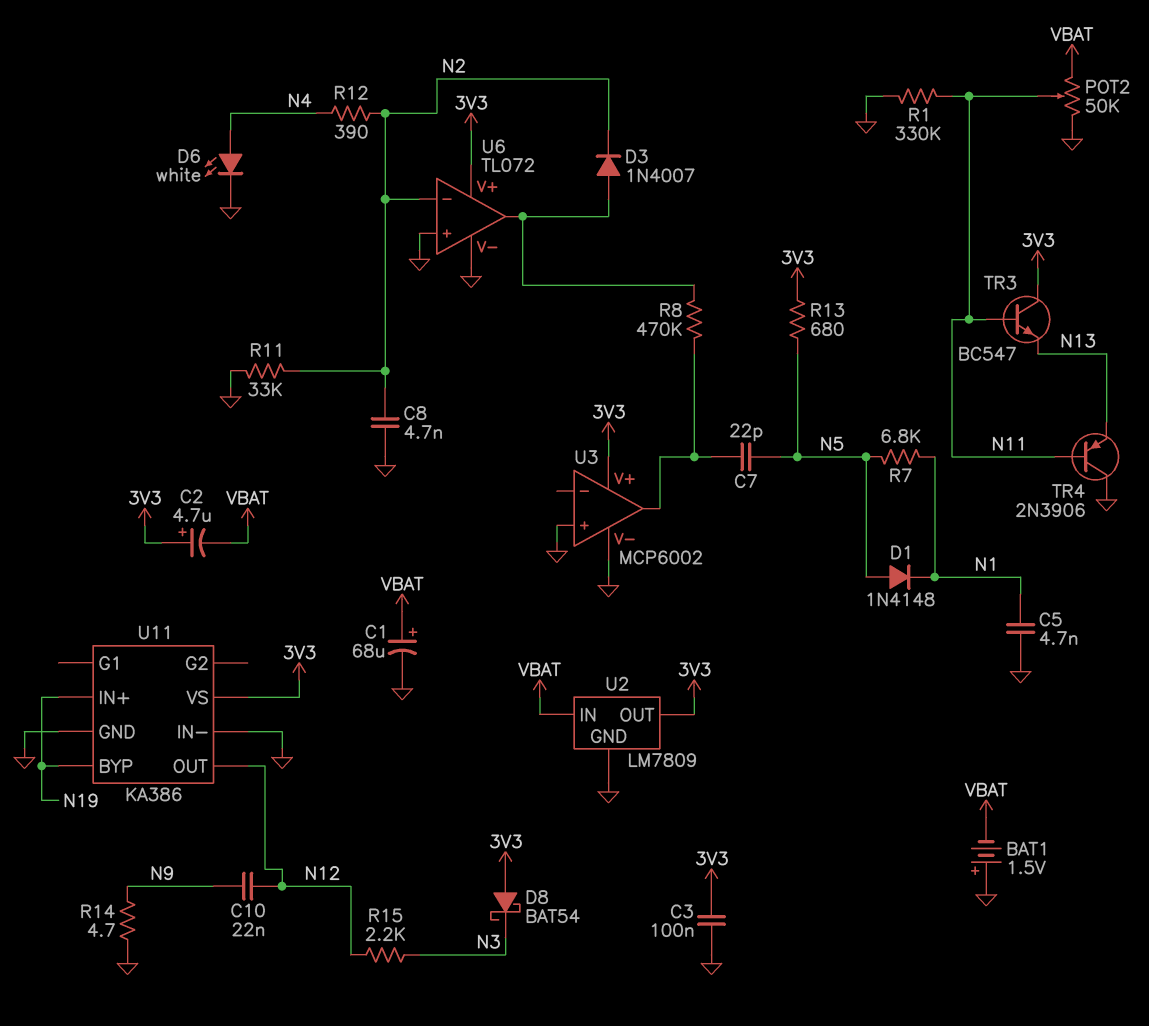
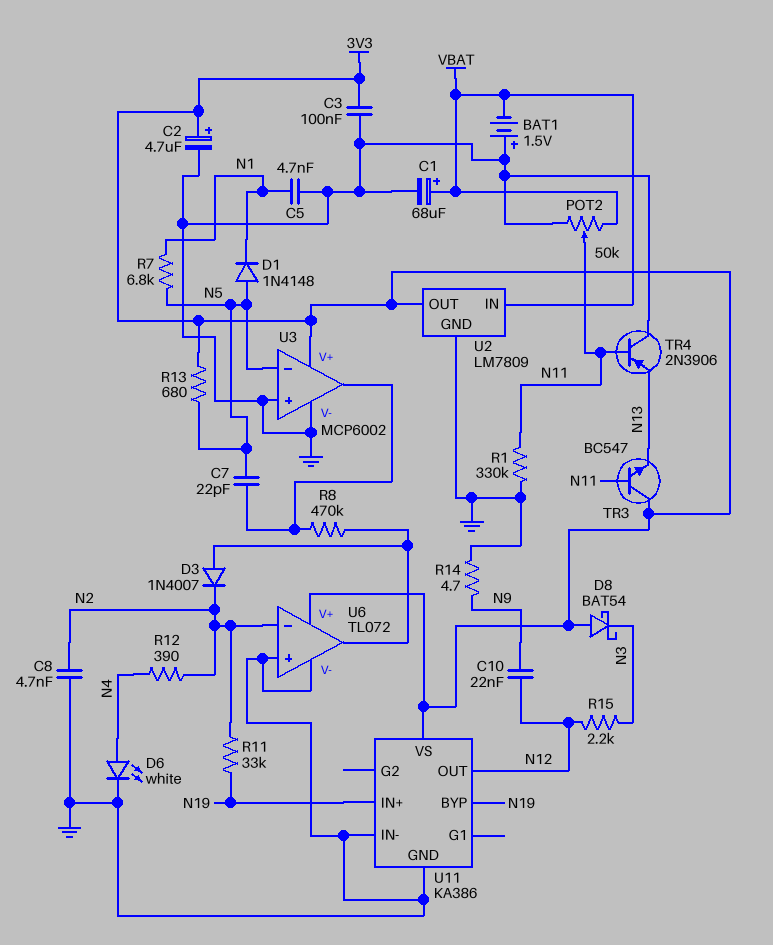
C2: 4.7uF (plus 3V3, minus VBAT) -> 4.7uF (plus 3V3, minus GND)
R11: 33k (GND, N2) -> 33k (N2, N19)
U3 pin in-: none -> N5

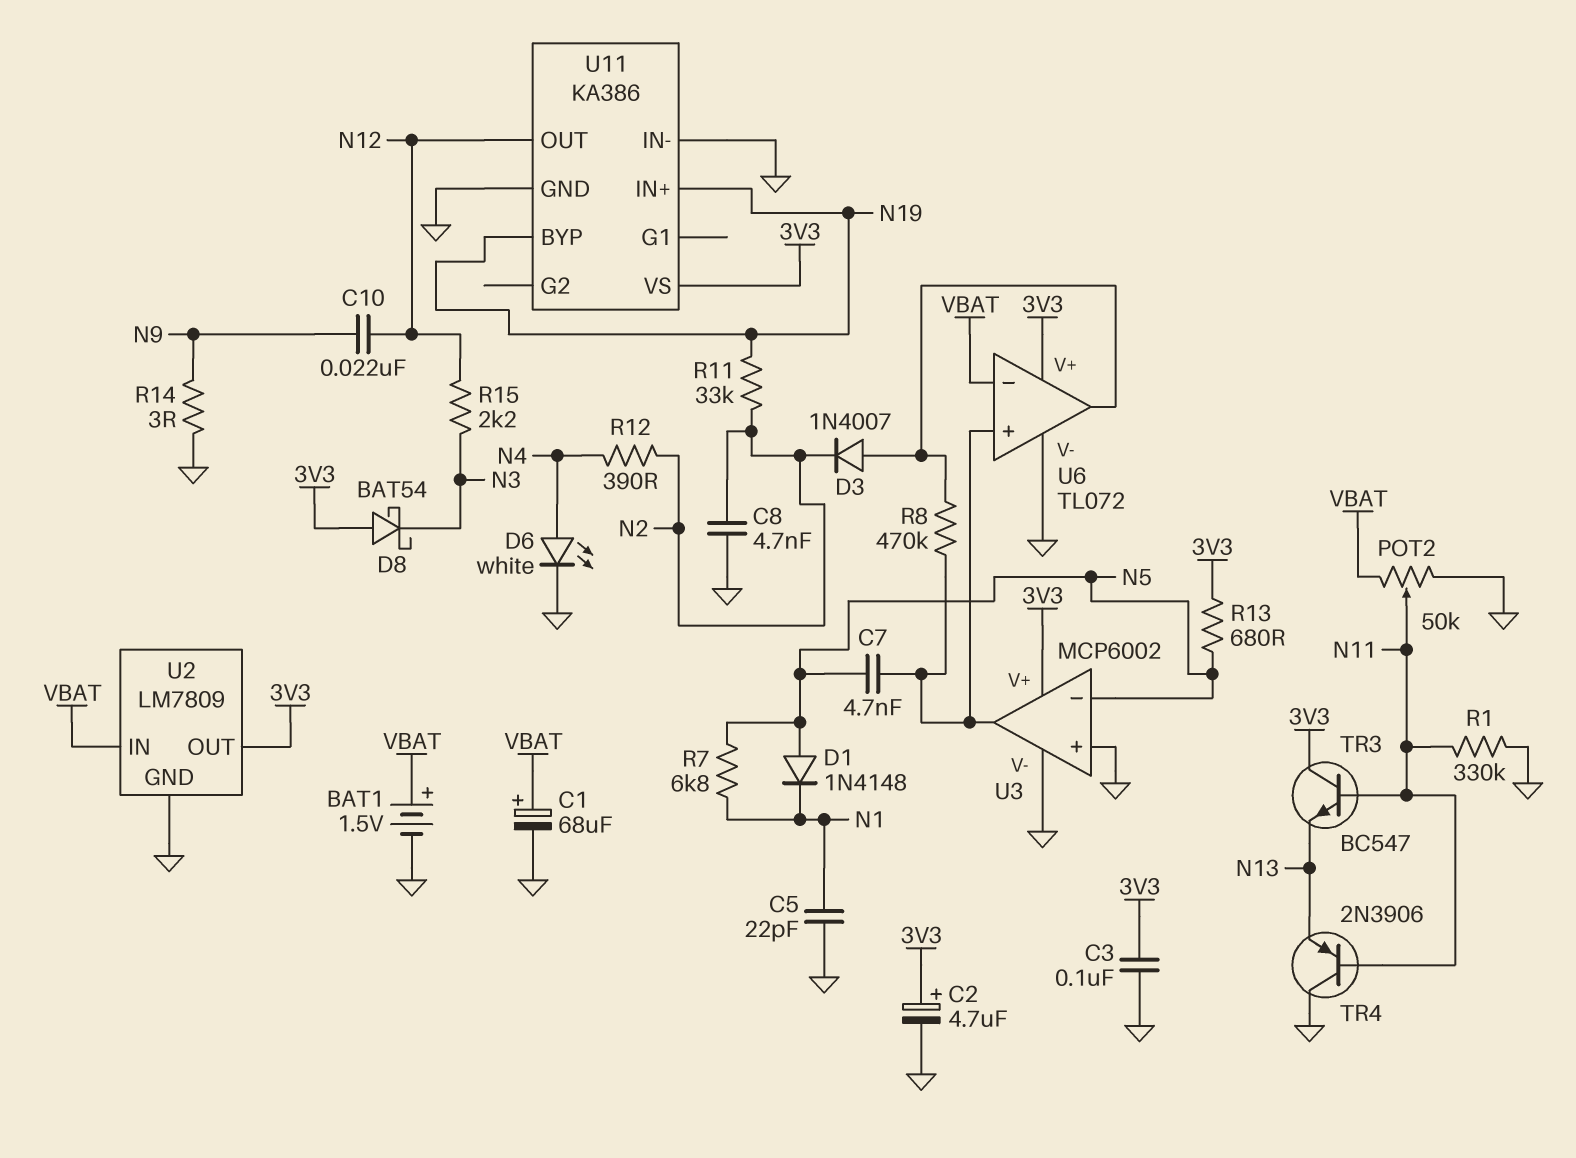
BAT1: 1.5V (plus GND, minus VBAT) -> 1.5V (plus VBAT, minus GND)
C5: 4.7nF (GND, N1) -> 22pF (GND, N1)
C7: 22pF (N5, U3/out) -> 4.7nF (N5, U3/out)
R14: 4.7 (GND, N9) -> 3 (GND, N9)
U6 pin in+: GND -> U3/out
U6 pin in-: N2 -> VBAT

